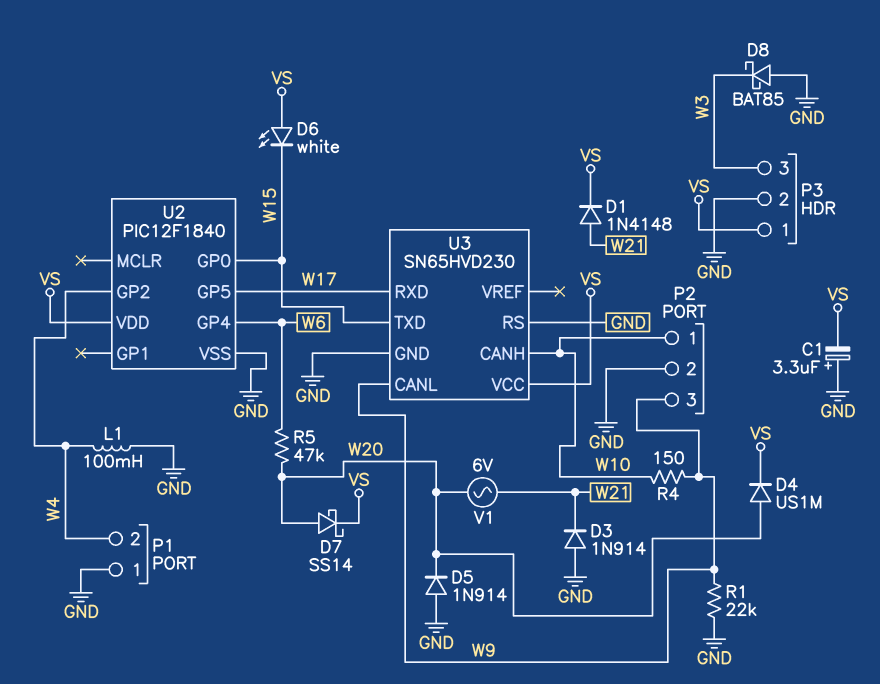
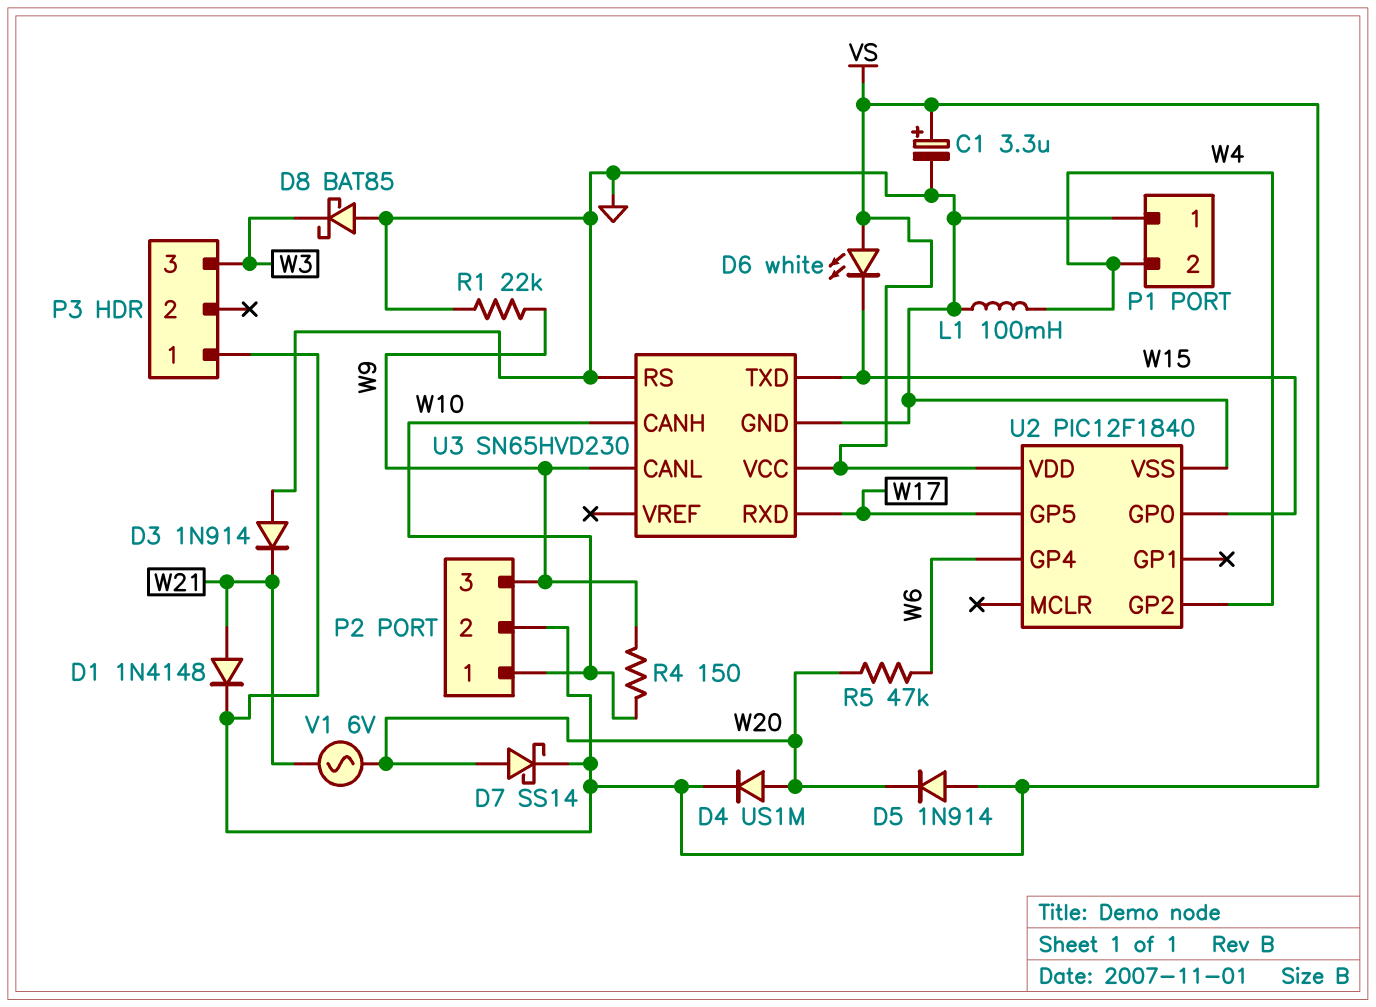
C1: 3.3uF (plus GND, minus VS) -> 3.3uF (plus VS, minus GND)
D5: diode 1N914 (A GND, K W20) -> diode 1N914 (A VS, K W20)
P2 pin 2: GND -> VS
P3 pin 2: GND -> none

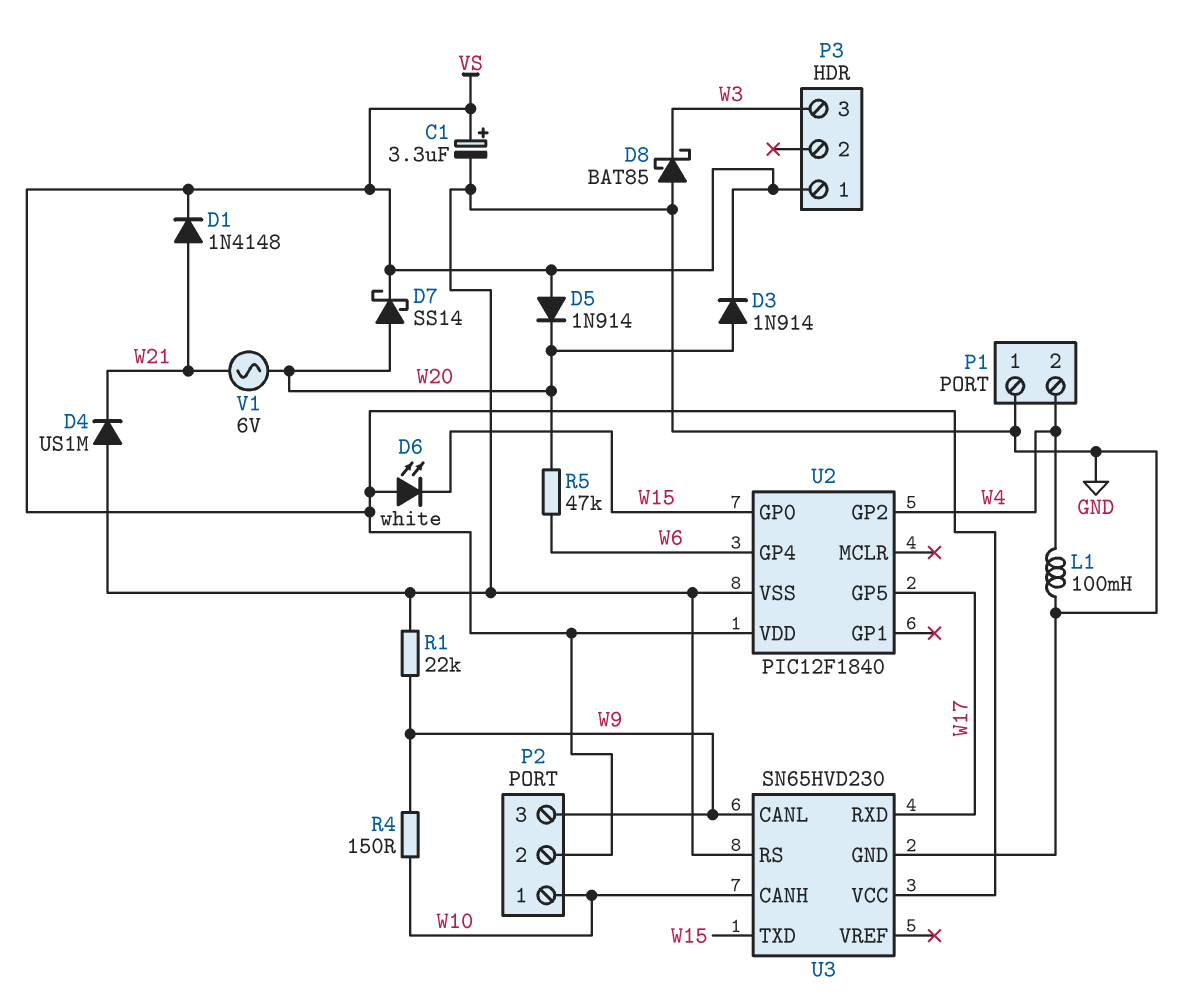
D3: diode 1N914 (A GND, K W21) -> diode 1N914 (A W20, K VS)
D4: diode US1M (A W20, K VS) -> diode US1M (A GND, K W21)

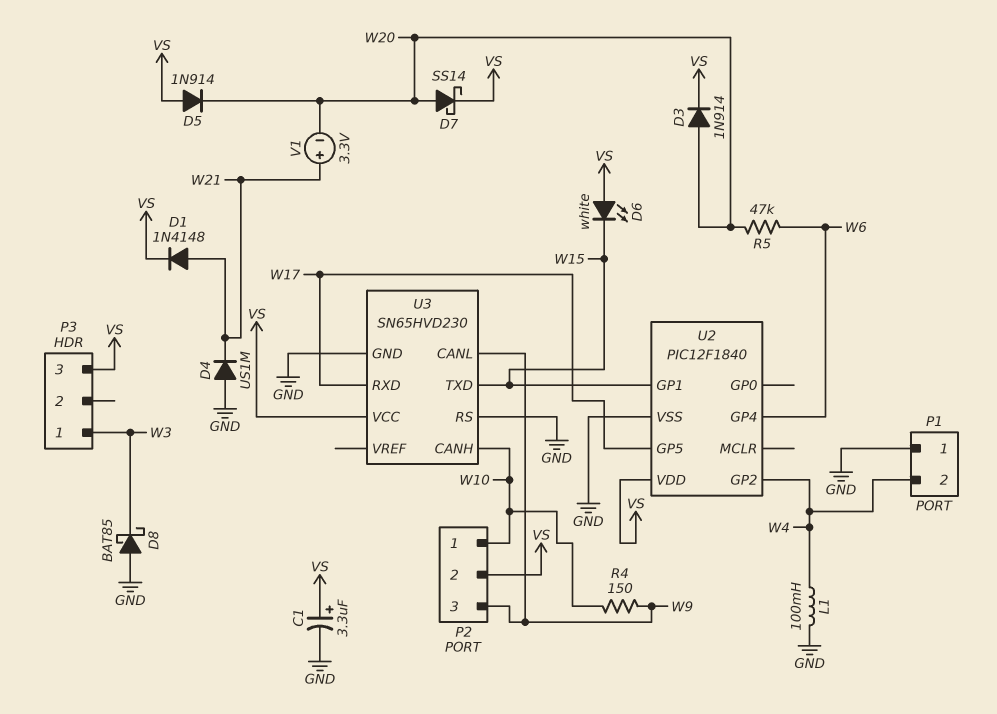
P3 pin 1: VS -> W3
P3 pin 3: W3 -> VS
R1: 22k (GND, W9) -> none
U2 pin GP0: W15 -> none
U2 pin GP1: none -> W15
V1: AC 6V (W20, W21) -> 3.3V (plus W21, minus W20)

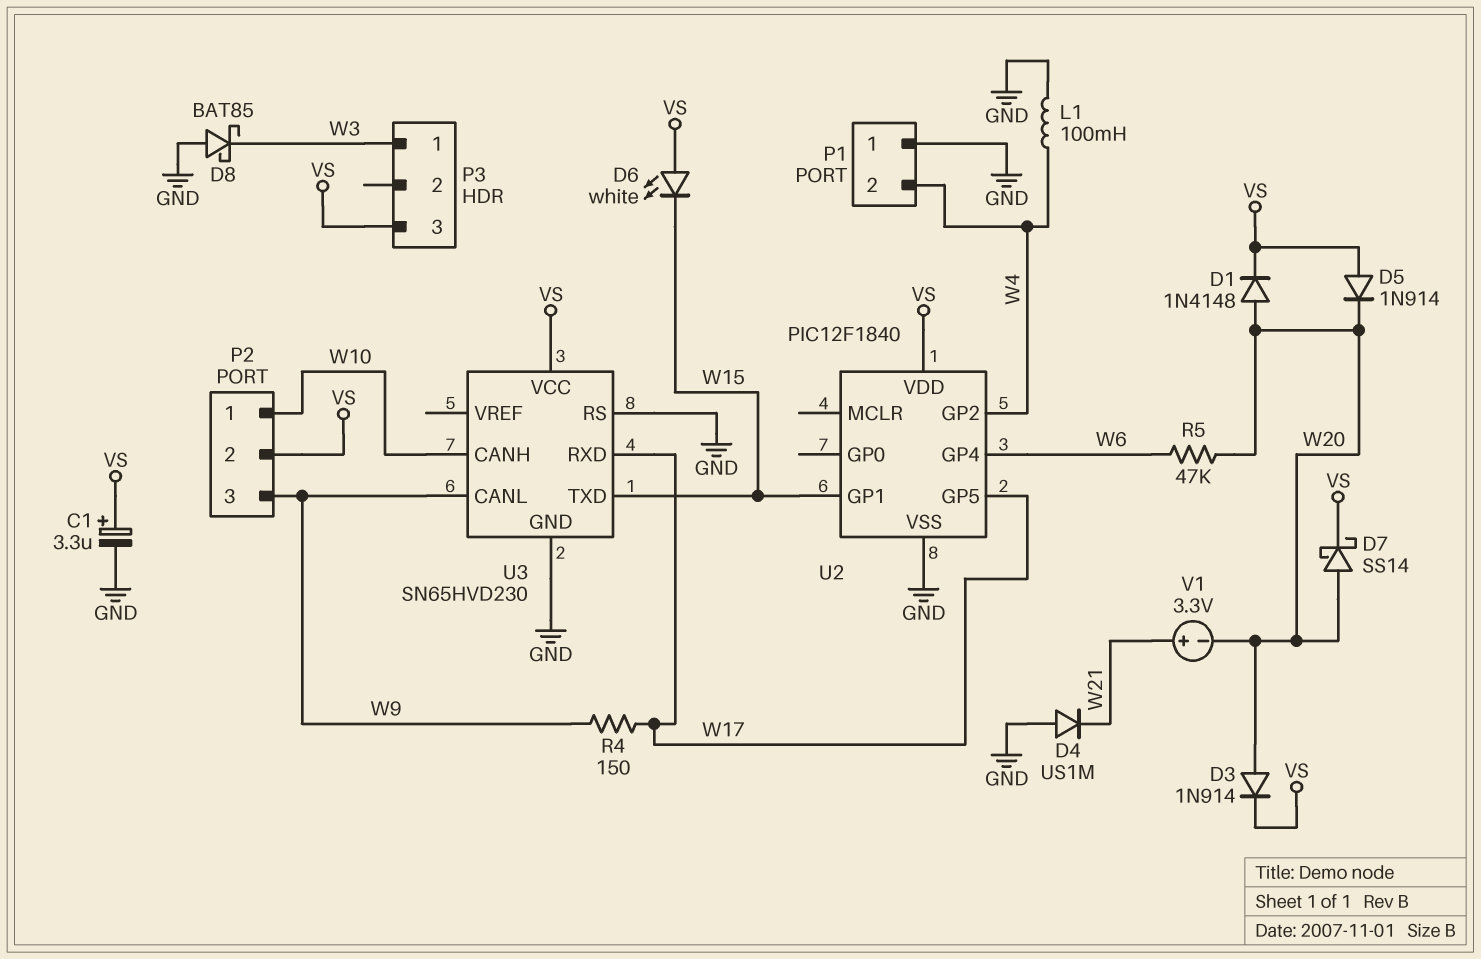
D1: diode 1N4148 (A W21, K VS) -> diode 1N4148 (A W20, K VS)
R4: 150 (W9, W10) -> 150 (W9, W17)

